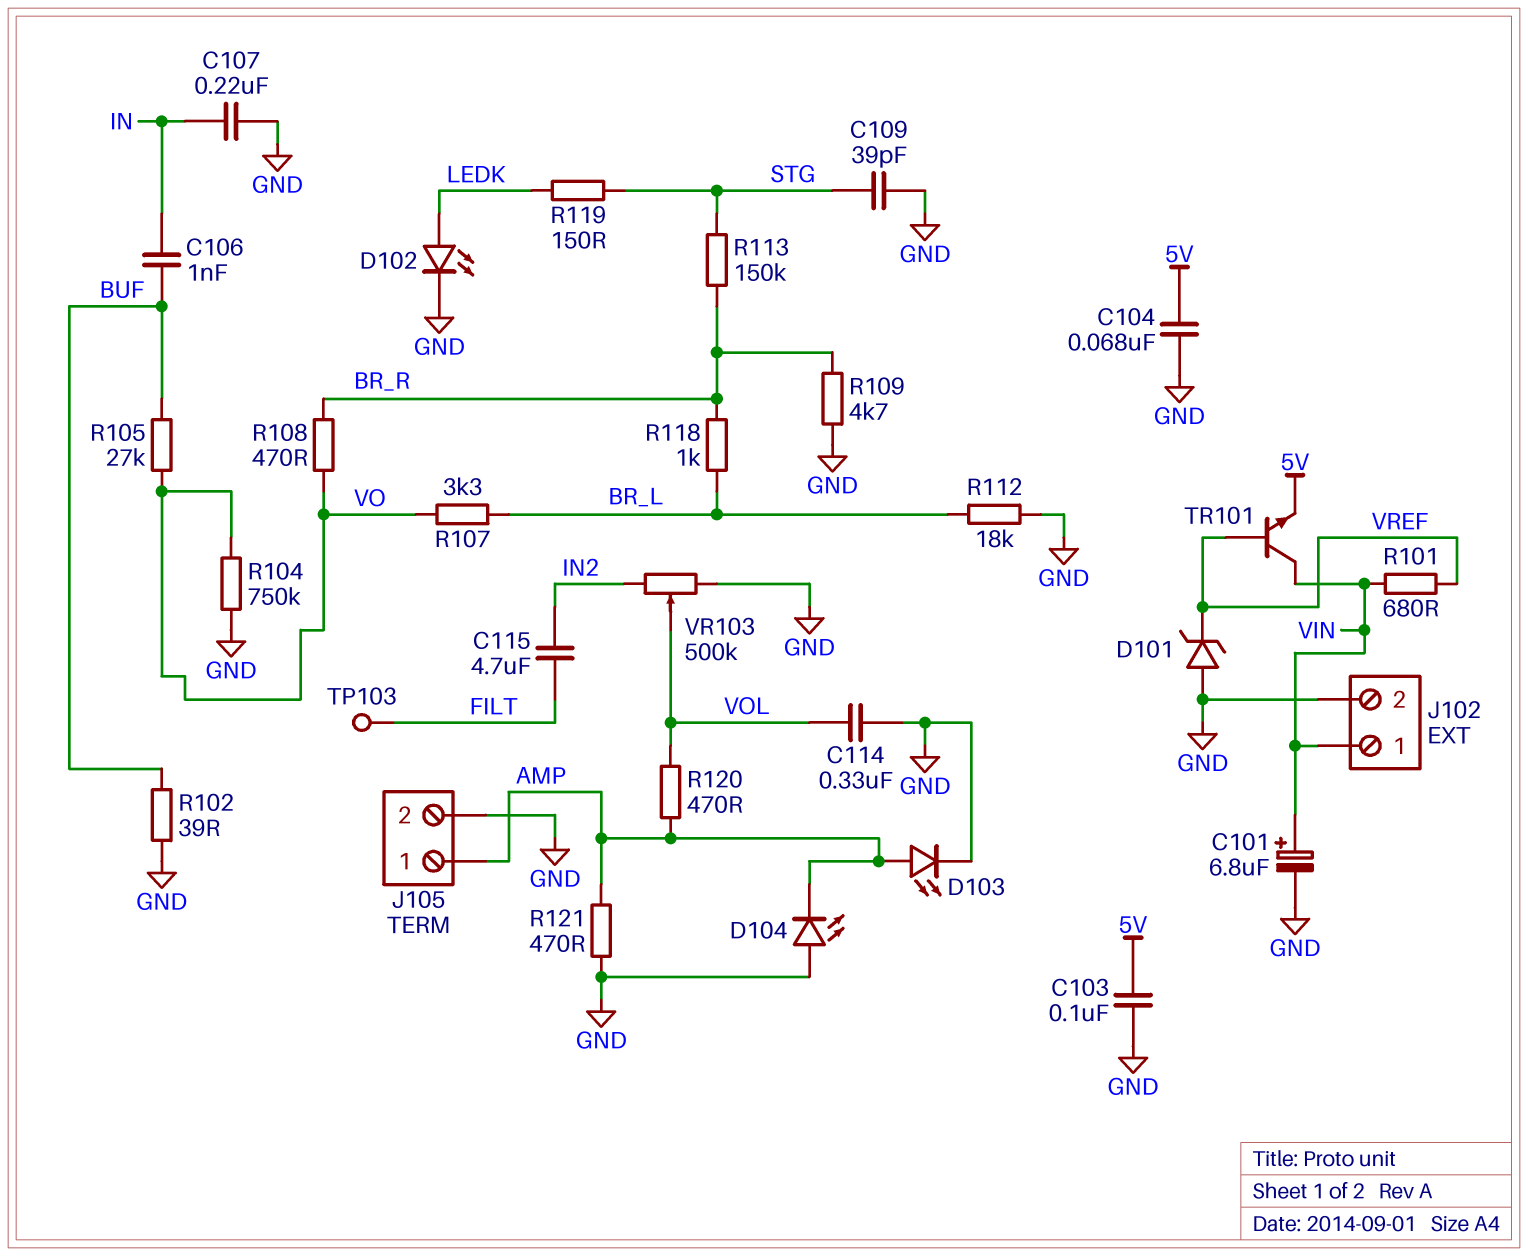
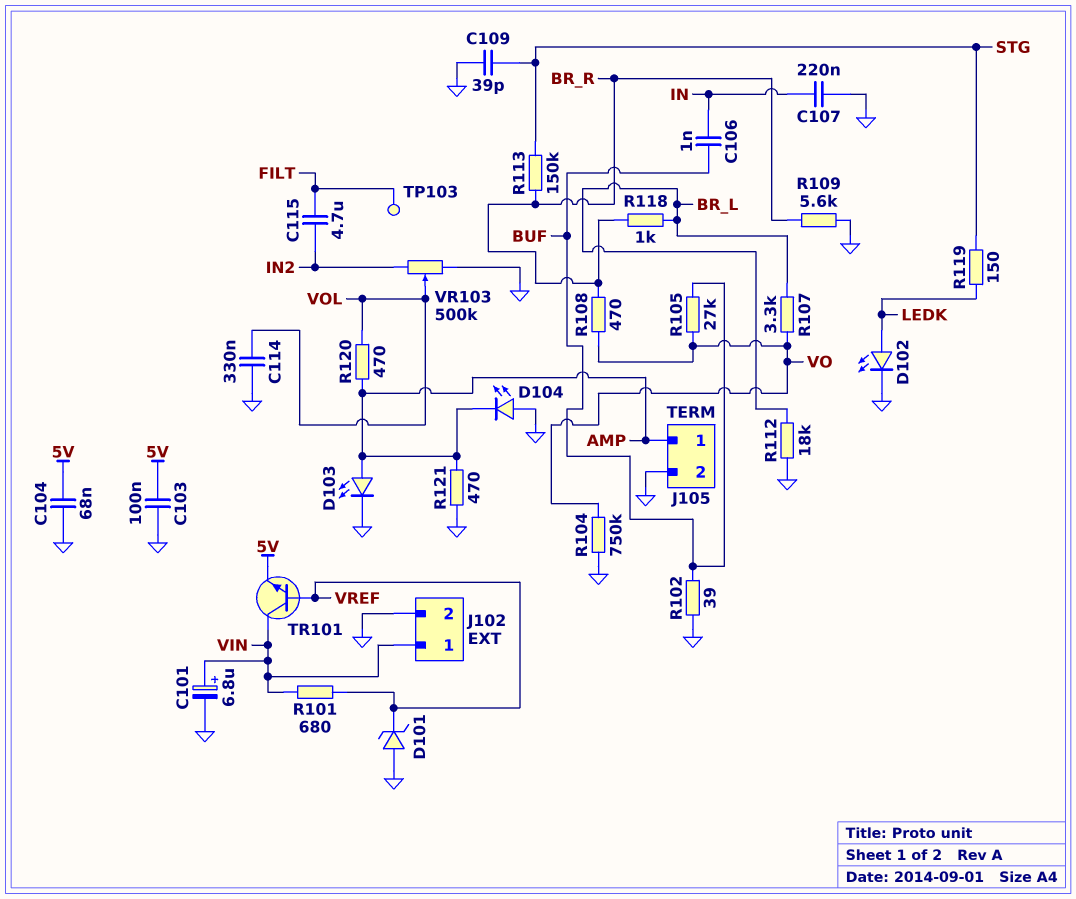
R109: 4.7k (BR_R, GND) -> 5.6k (BR_R, GND)

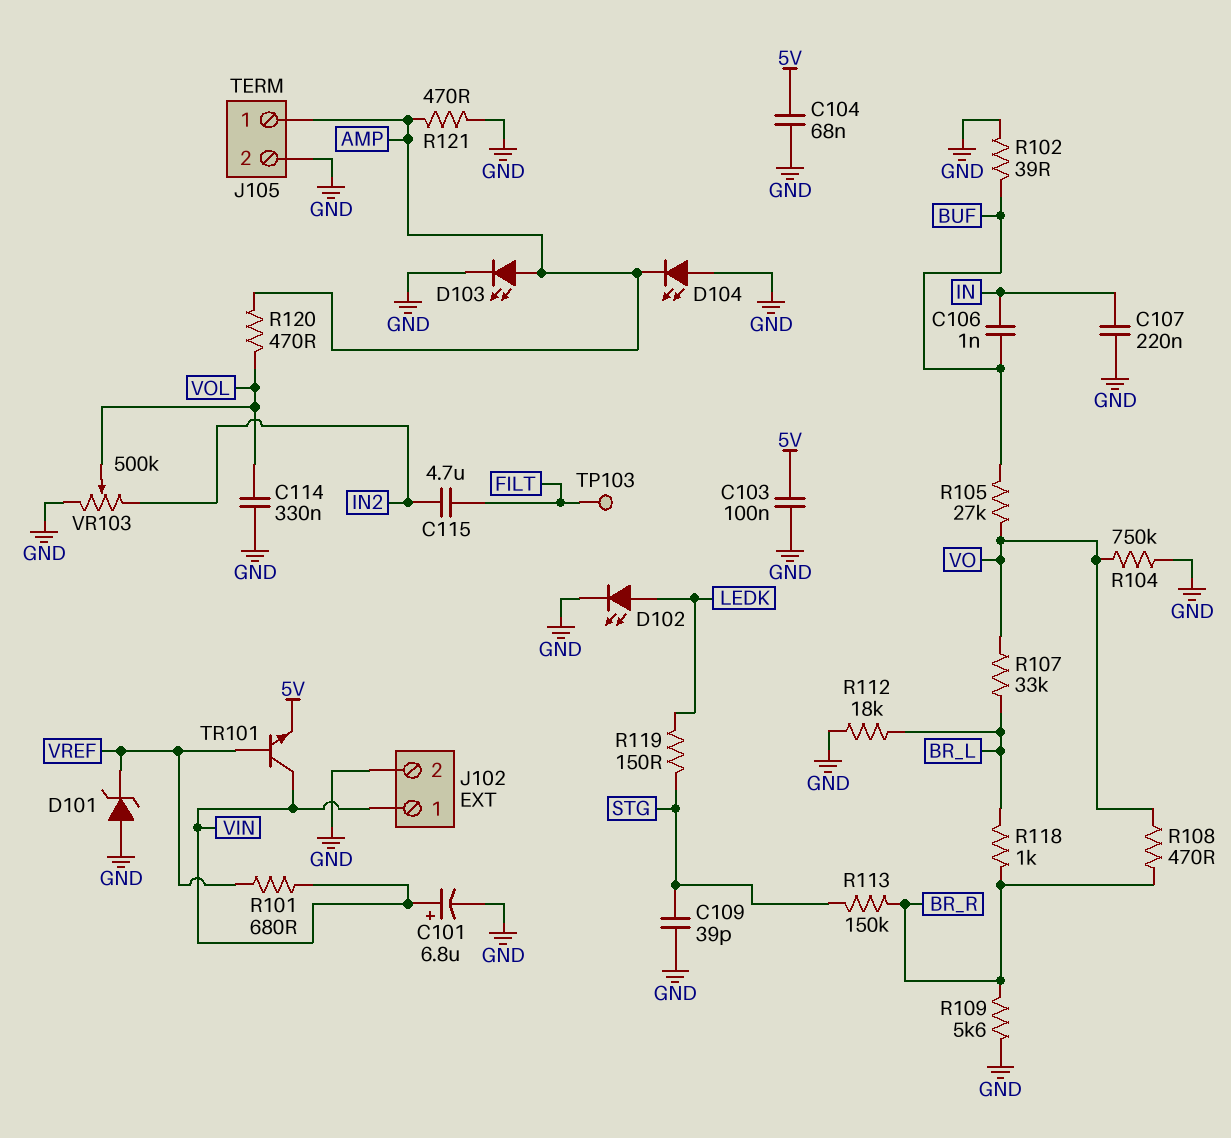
R107: 3.3k (BR_L, VO) -> 33k (BR_L, VO)

